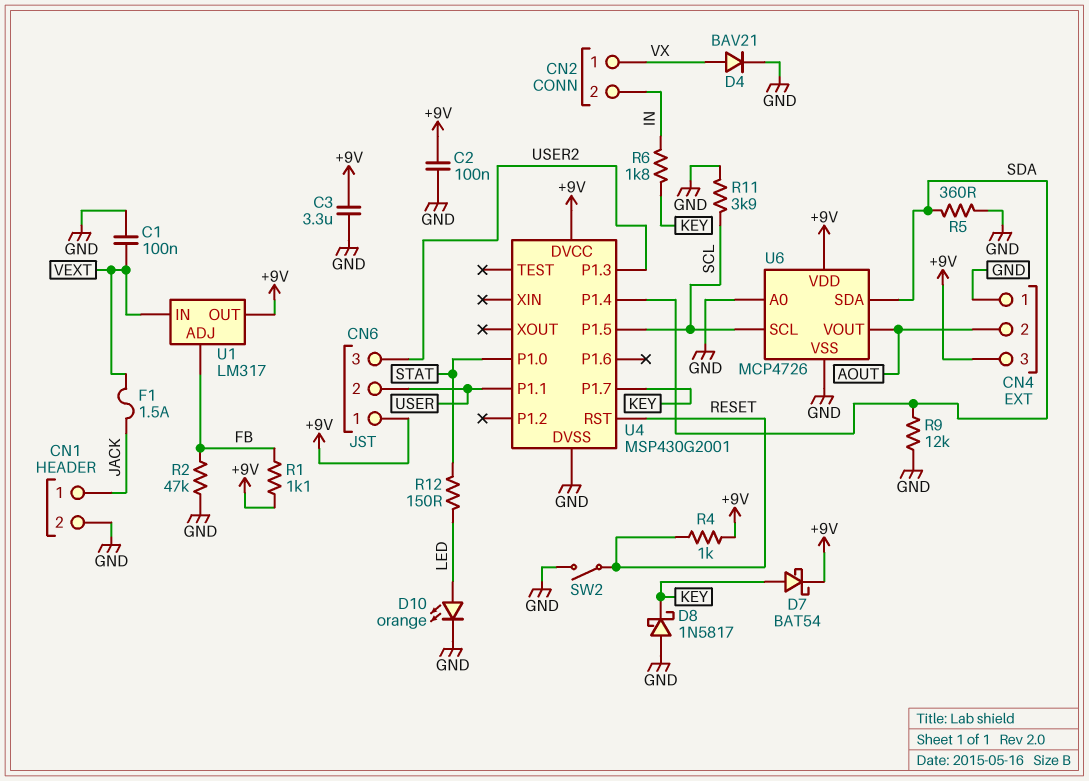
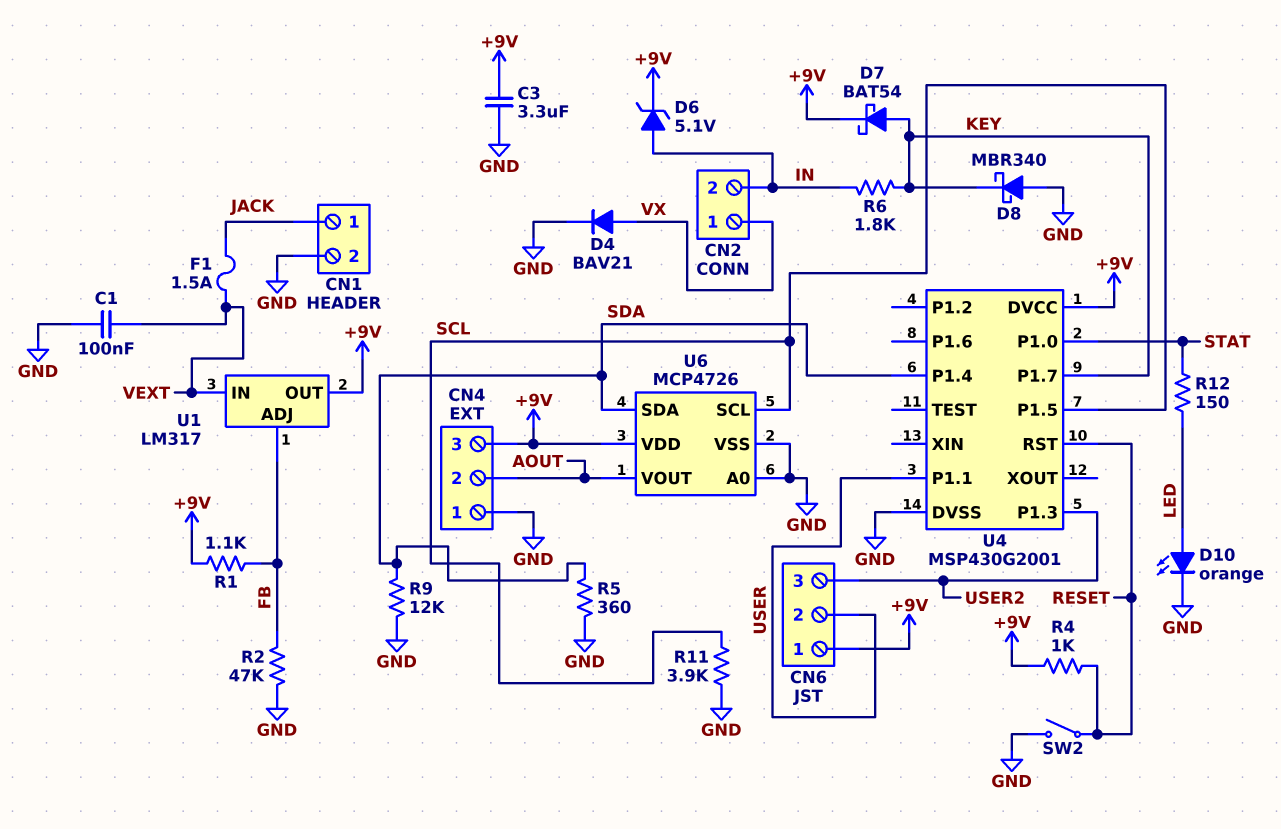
C2: 100nF (+9V, GND) -> none
D6: none -> zener 5.1V (A IN, K +9V)
D8: schottky 1N5817 (A GND, K KEY) -> schottky MBR340 (A GND, K KEY)

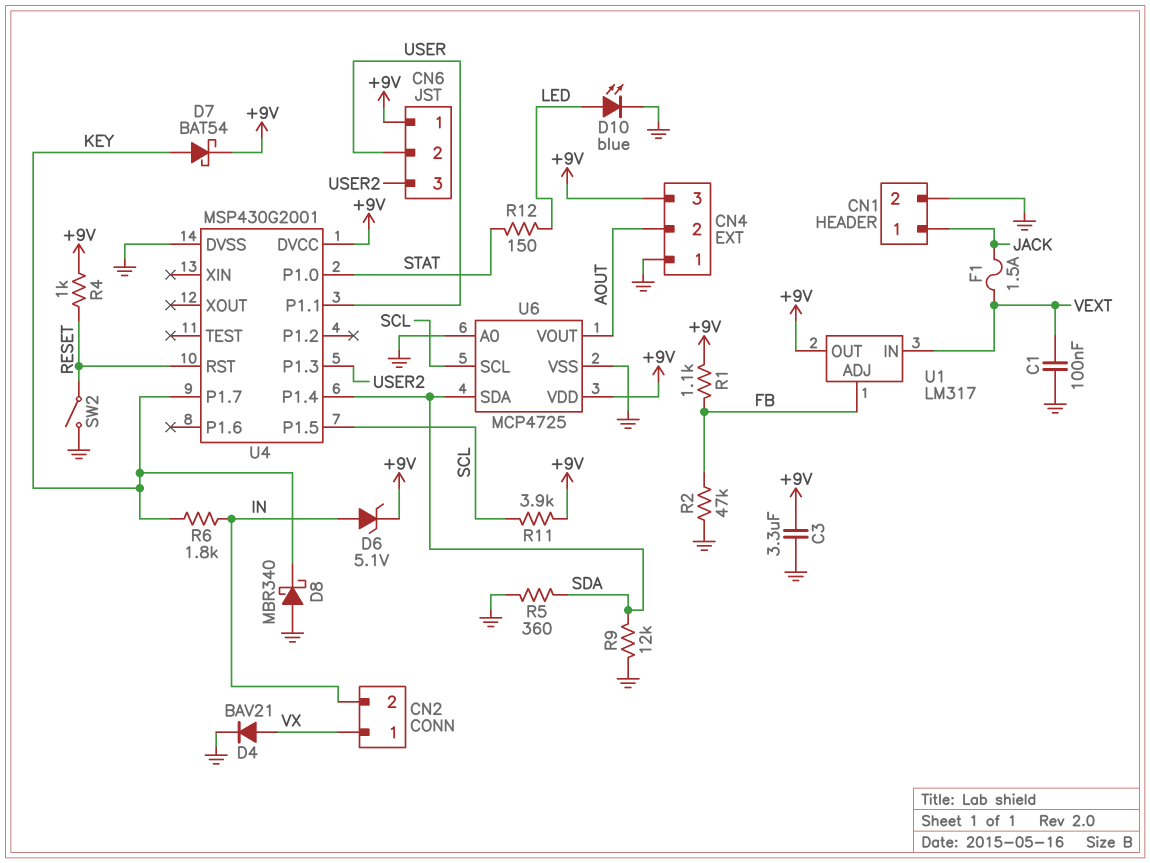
D10: LED orange (A LED, K GND) -> LED blue (A LED, K GND)
R11: 3.9k (GND, SCL) -> 3.9k (+9V, SCL)
U6: MCP4726 -> MCP4725

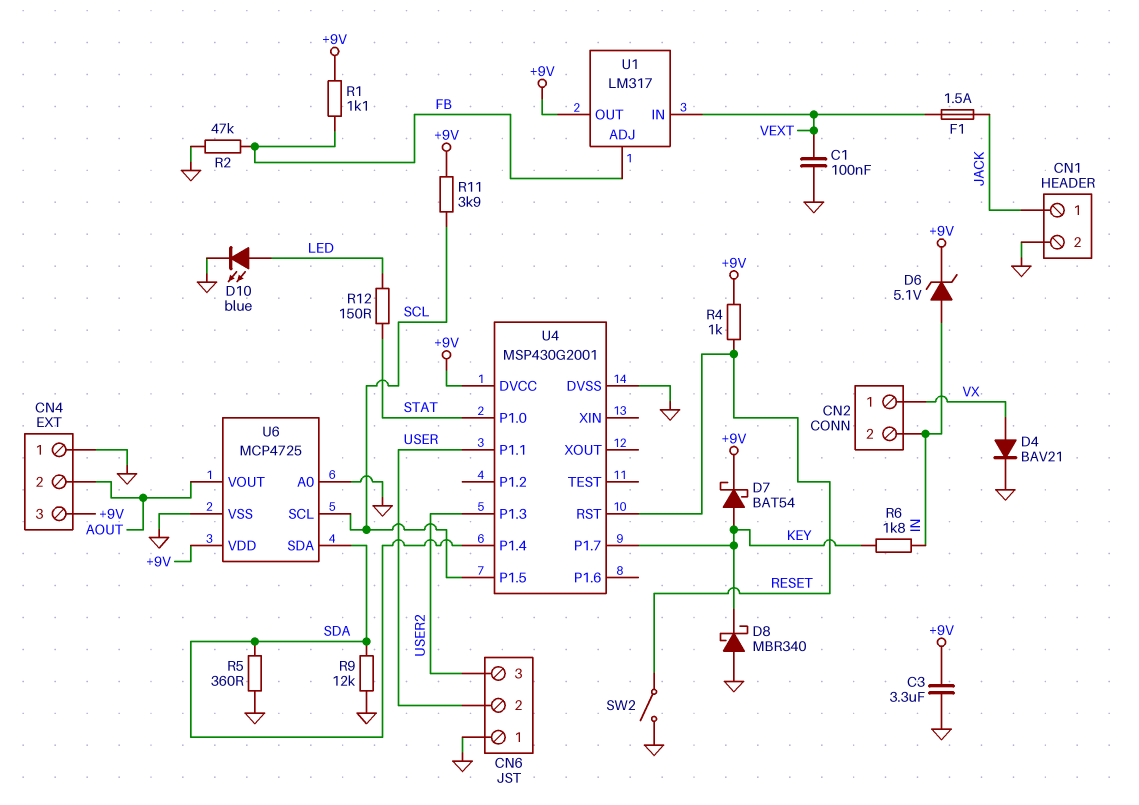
CN6 pin 1: +9V -> GND

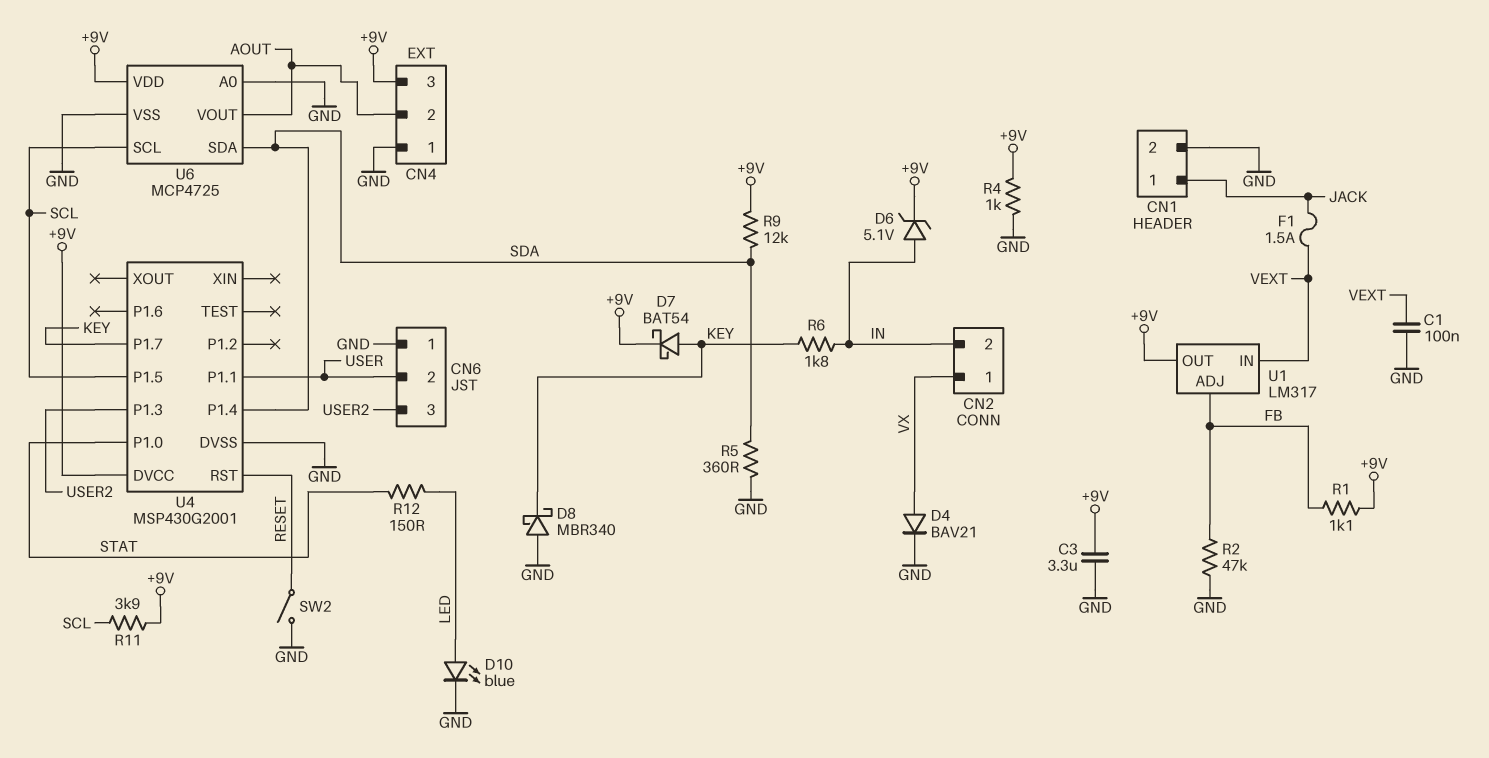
R4: 1k (+9V, RESET) -> 1k (+9V, GND)
R9: 12k (GND, SDA) -> 12k (+9V, SDA)

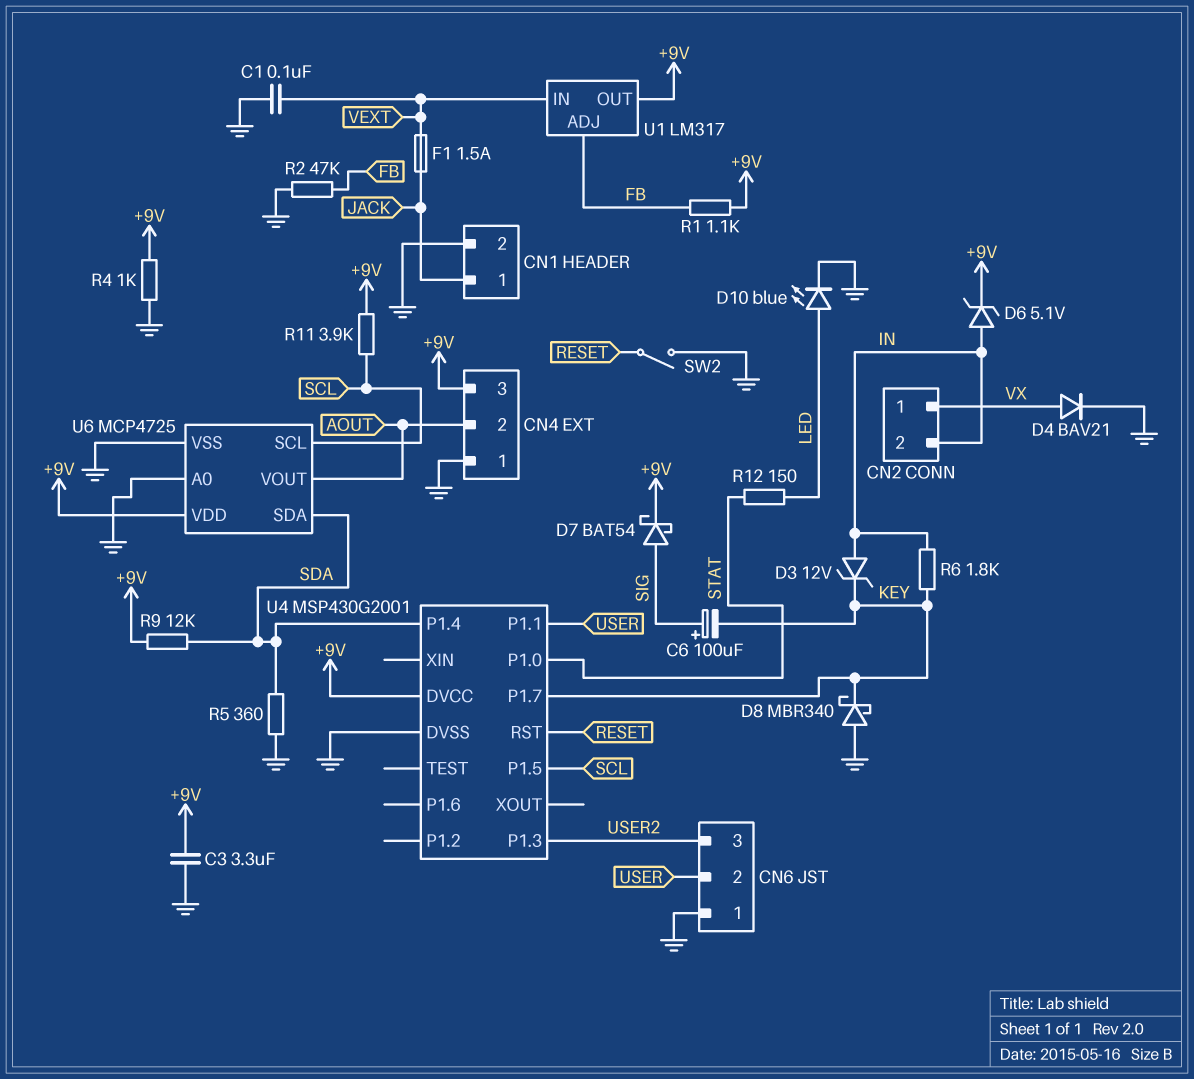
C6: none -> 100uF (plus SIG, minus KEY)
D3: none -> zener 12V (A IN, K KEY)
D7: schottky BAT54 (A KEY, K +9V) -> schottky BAT54 (A SIG, K +9V)

